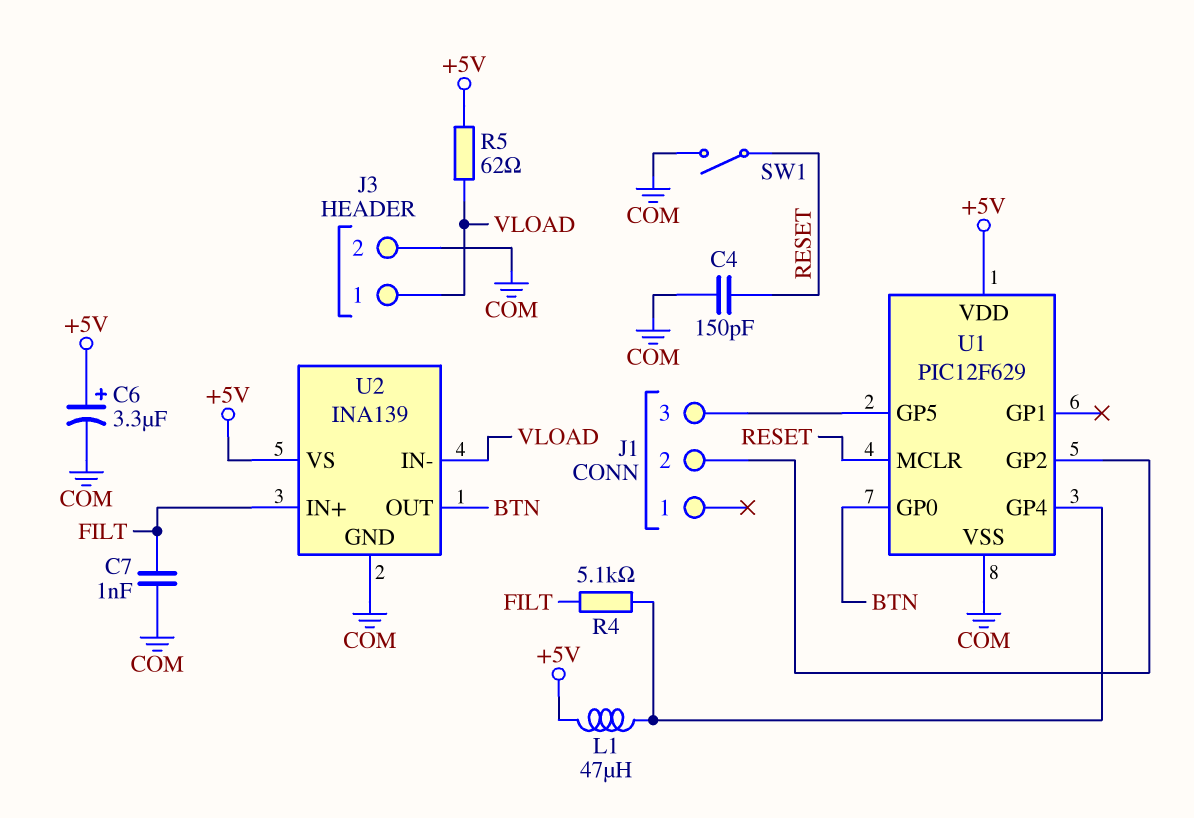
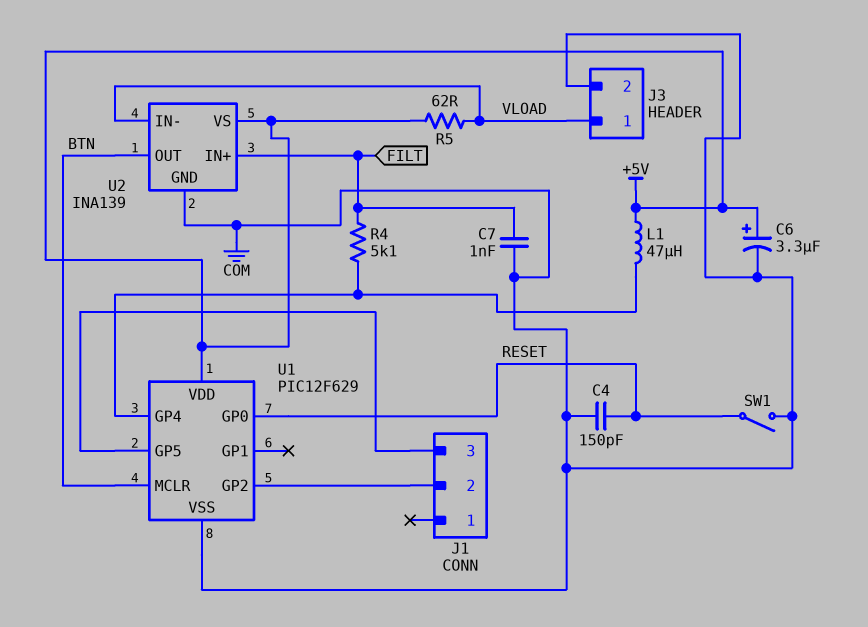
U1 pin GP0: BTN -> RESET
U1 pin MCLR: RESET -> BTN

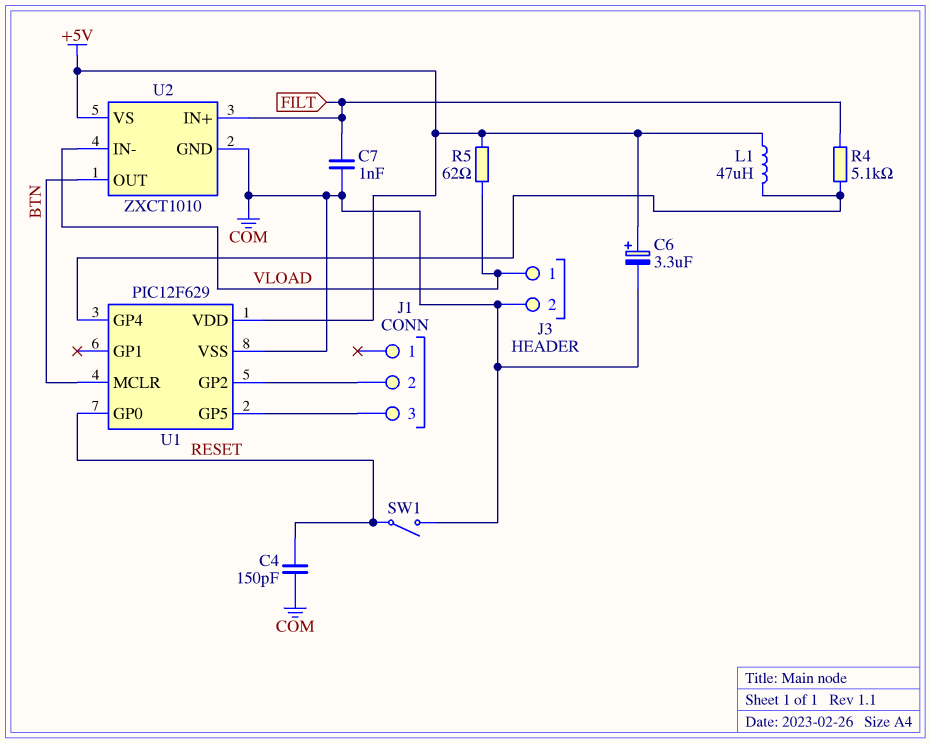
U2: INA139 -> ZXCT1010

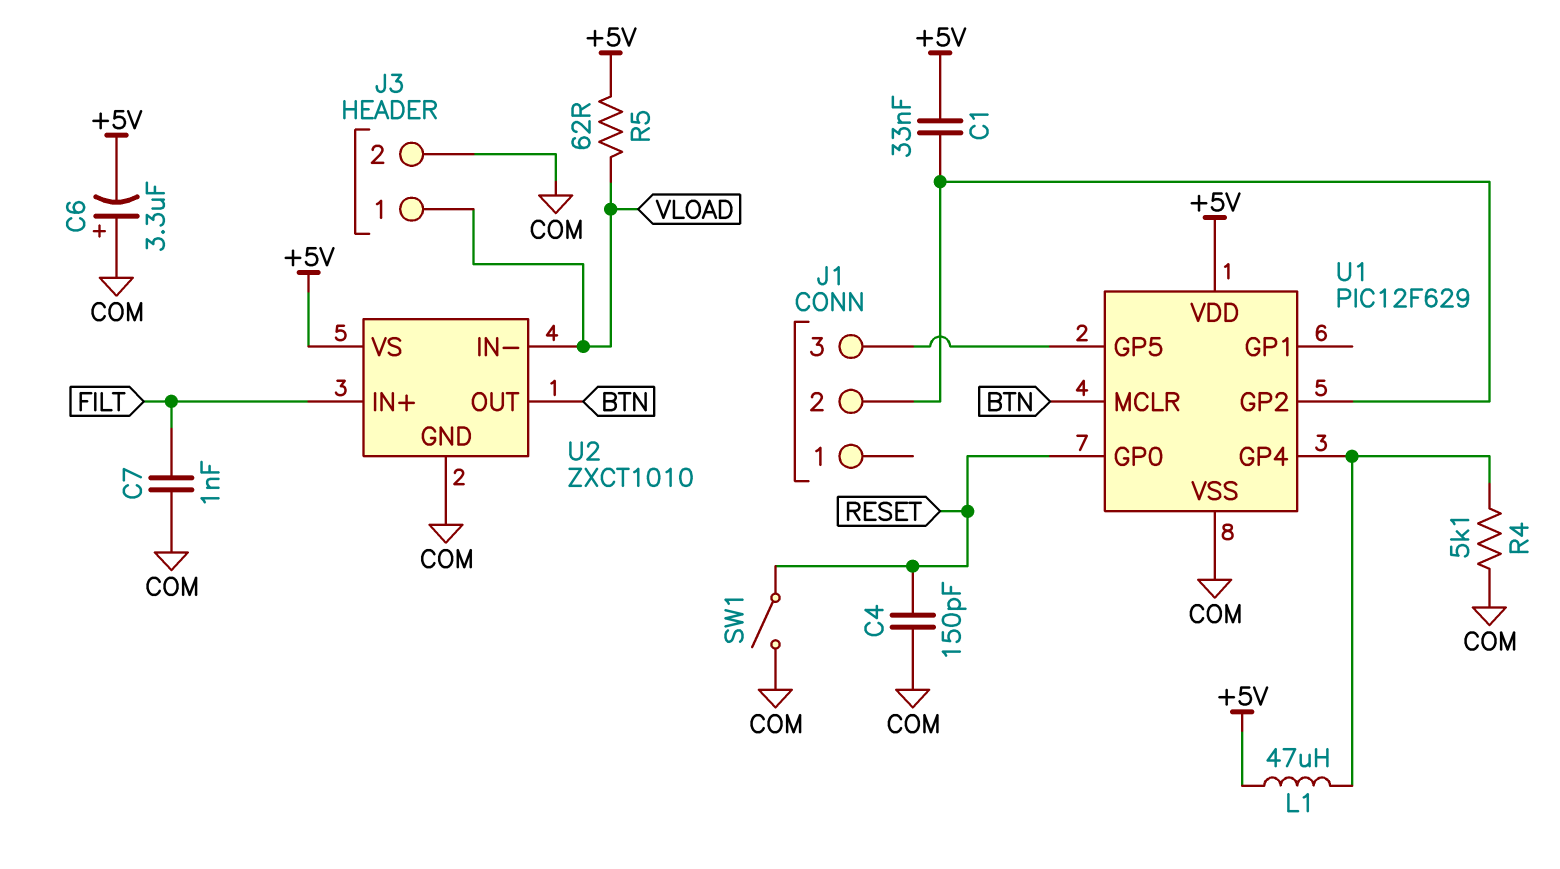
C1: none -> 33nF (+5V, J1/2)
C6: 3.3uF (plus +5V, minus COM) -> 3.3uF (plus COM, minus +5V)
R4: 5.1k (FILT, U1/GP4) -> 5.1k (COM, U1/GP4)

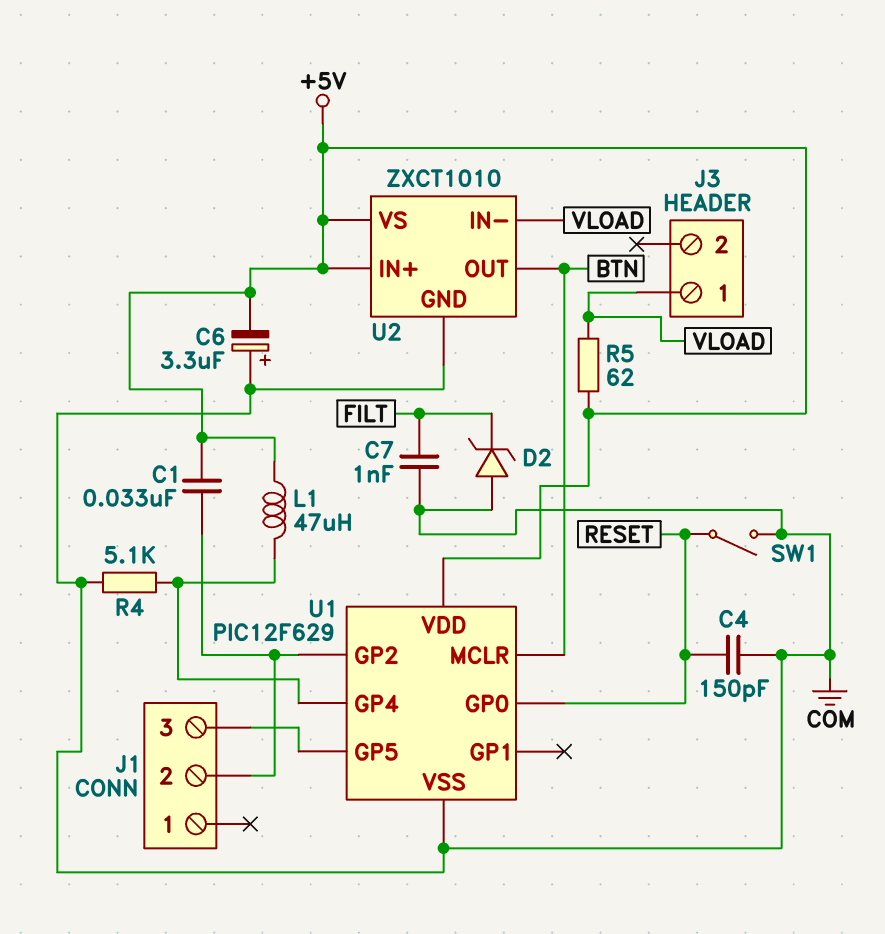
D2: none -> zener (A COM, K FILT)
J3 pin 2: COM -> none
U2 pin IN+: FILT -> +5V

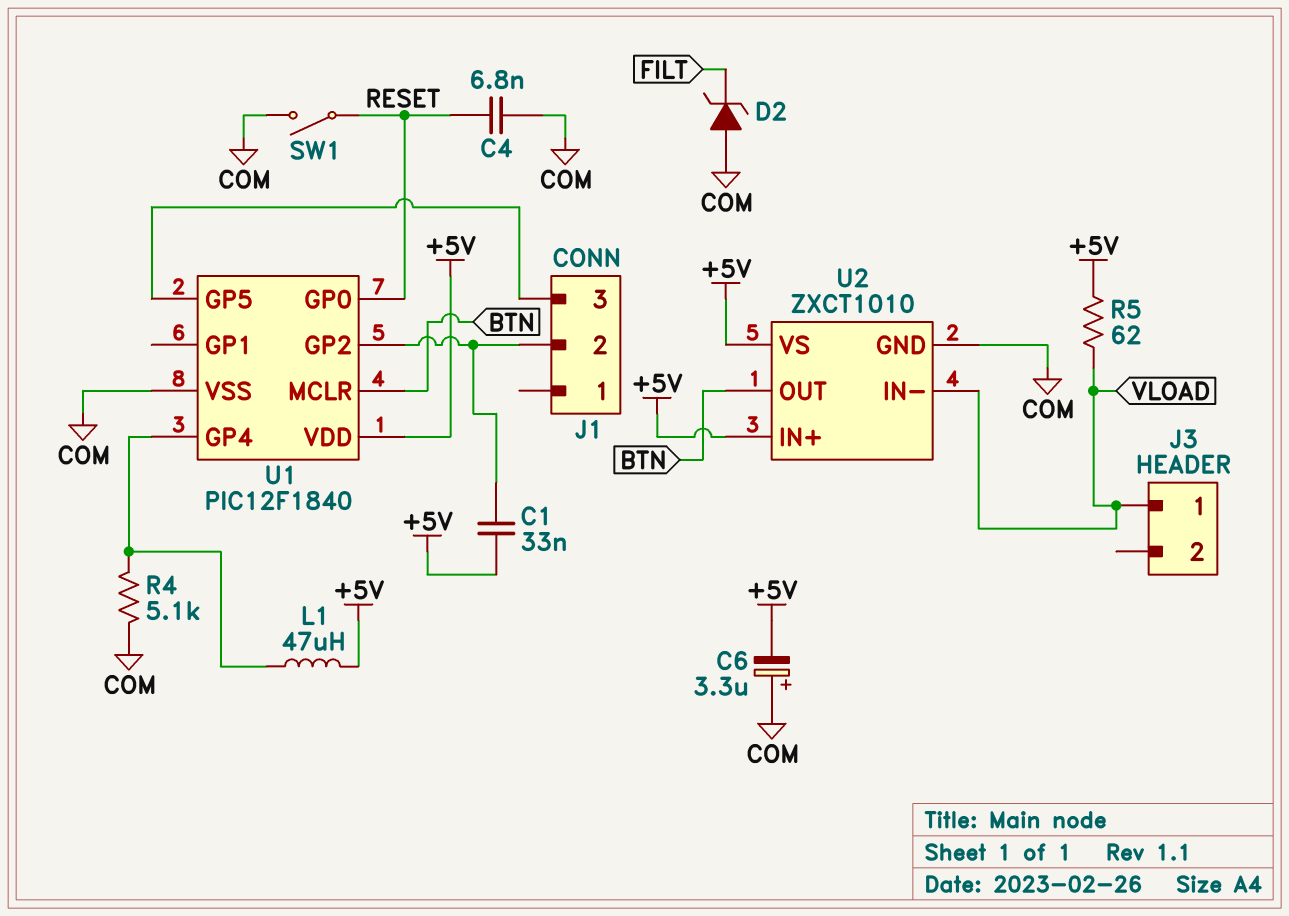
C4: 150pF (COM, RESET) -> 6.8nF (COM, RESET)
C7: 1nF (COM, FILT) -> none
U1: PIC12F629 -> PIC12F1840

